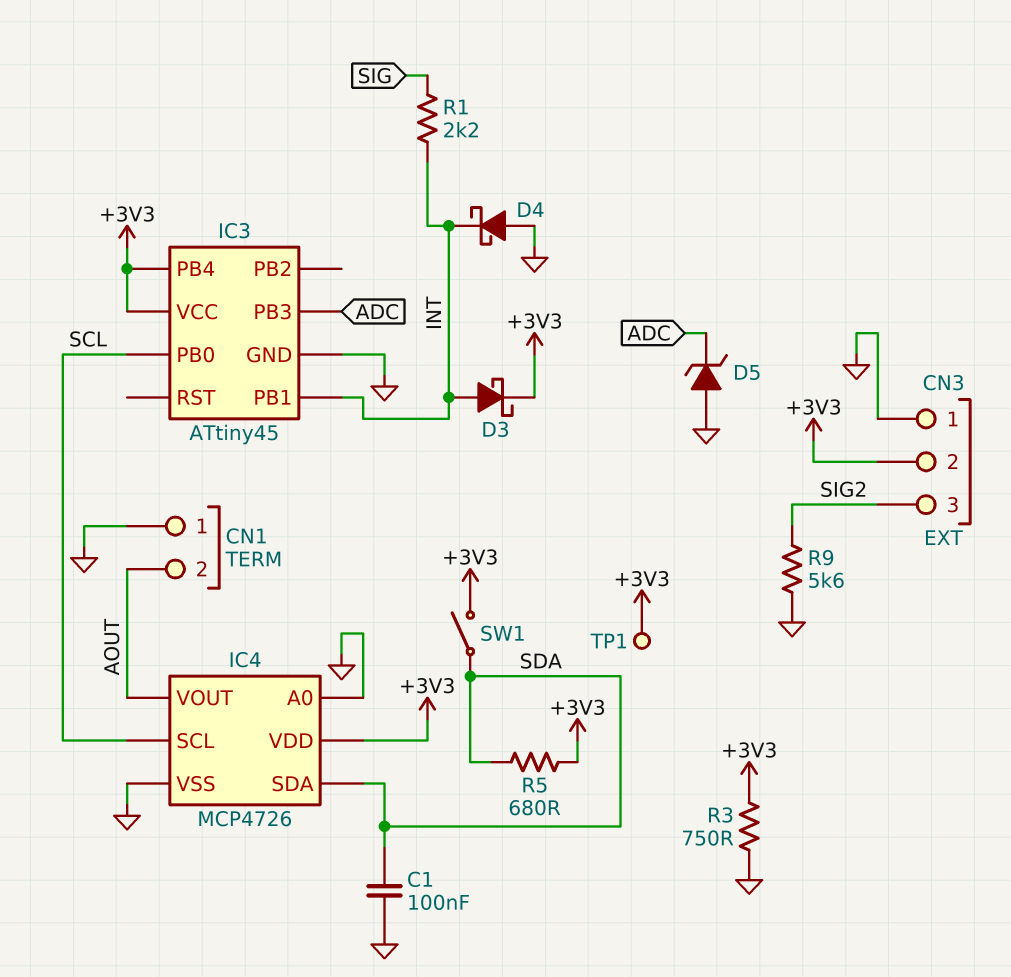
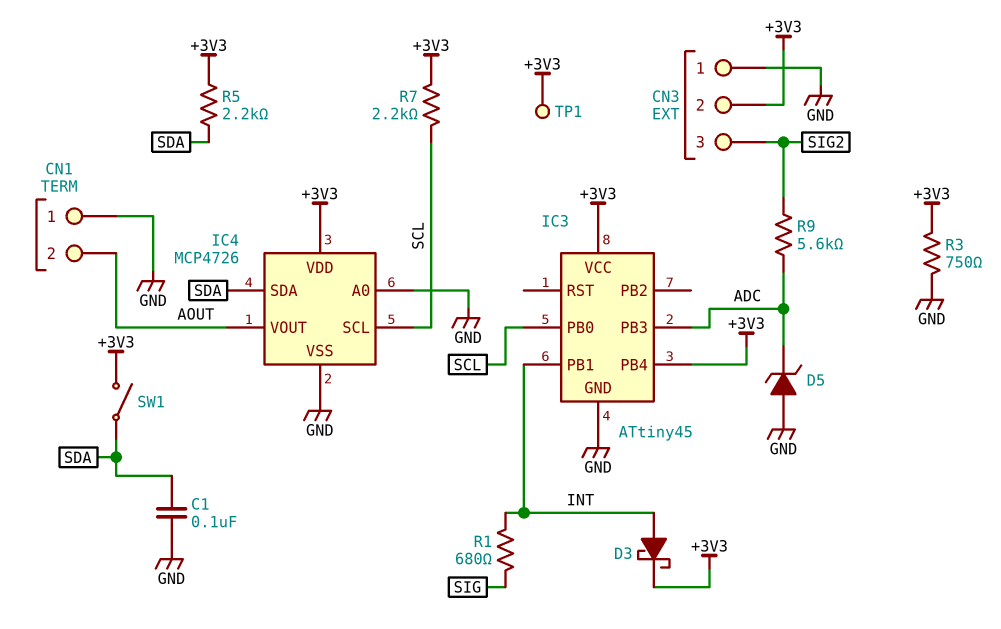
D4: schottky (A GND, K INT) -> none
R1: 2.2k (INT, SIG) -> 680 (INT, SIG)
R5: 680 (+3V3, SDA) -> 2.2k (+3V3, SDA)
R7: none -> 2.2k (+3V3, SCL)
R9: 5.6k (GND, SIG2) -> 5.6k (ADC, SIG2)

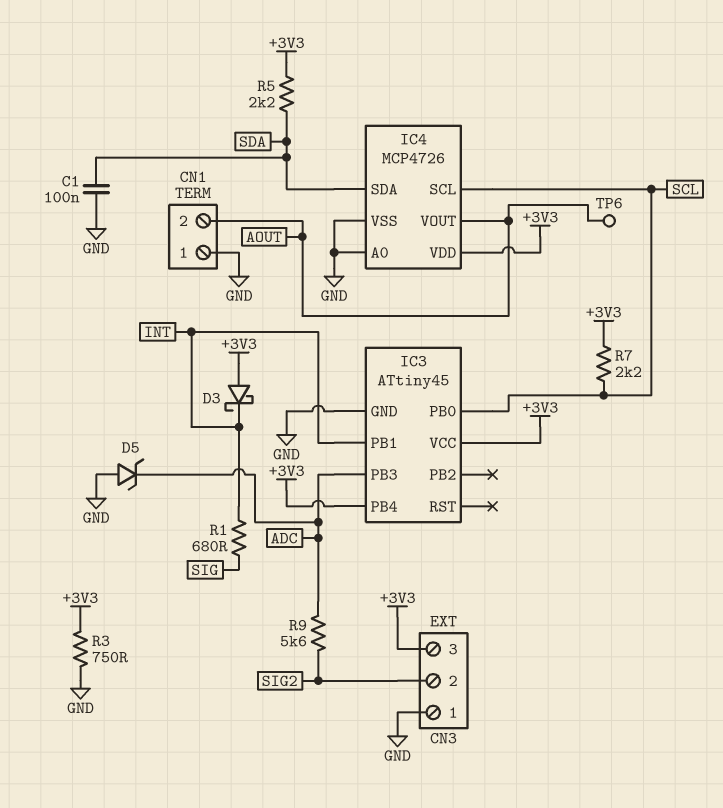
CN3 pin 2: +3V3 -> SIG2
CN3 pin 3: SIG2 -> +3V3
D3: schottky (A INT, K +3V3) -> schottky (A +3V3, K INT)
SW1: switch (+3V3, SDA) -> none
TP1: test point (+3V3) -> none
TP6: none -> test point (AOUT)

